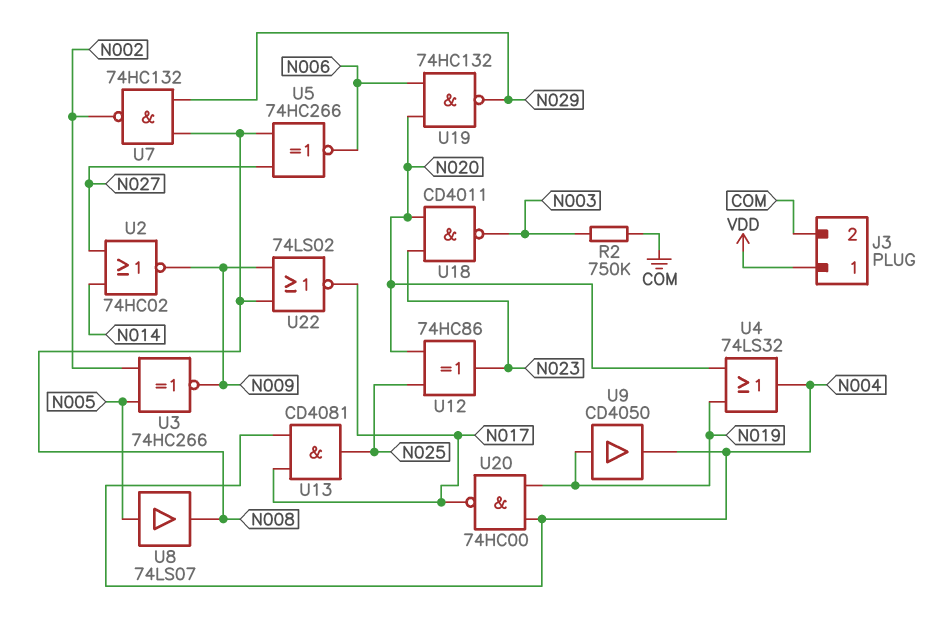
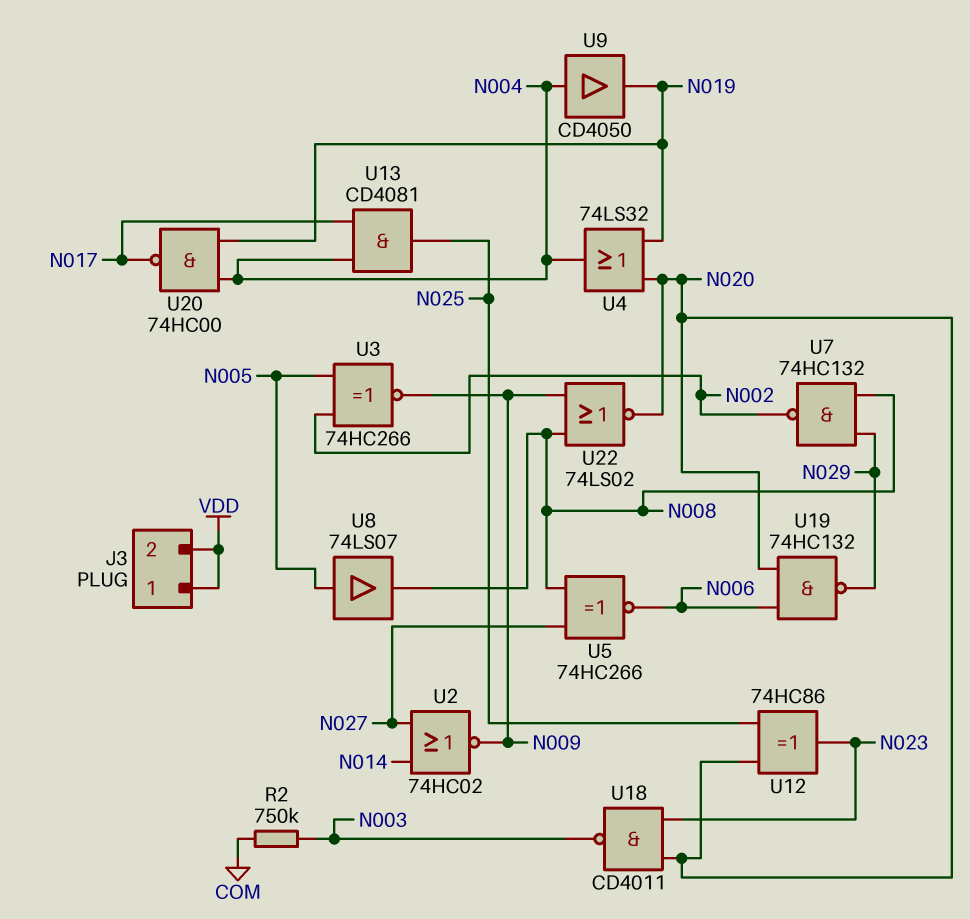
J3 pin 2: COM -> VDD
U9: buffer CD4050 (in N019, out N004) -> buffer CD4050 (in N004, out N019)
U22: NOR 74LS02 (in N008, in N009, out N017) -> NOR 74LS02 (in N008, in N009, out N020)

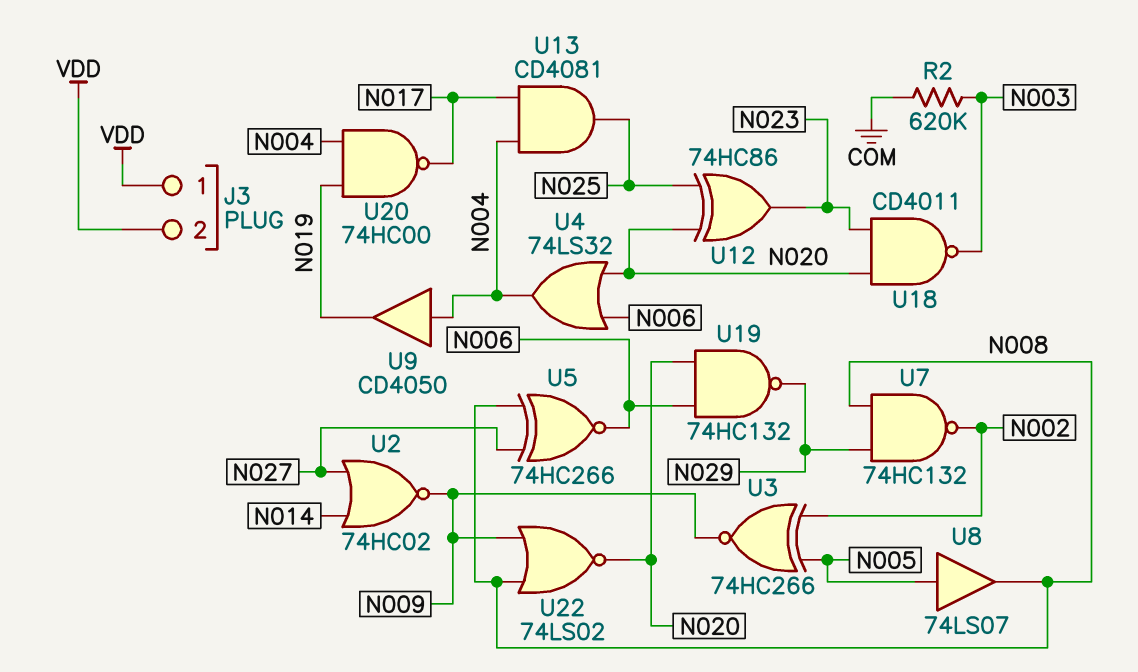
R2: 750k (COM, N003) -> 620k (COM, N003)
U4: OR 74LS32 (in N019, in N020, out N004) -> OR 74LS32 (in N006, in N020, out N004)

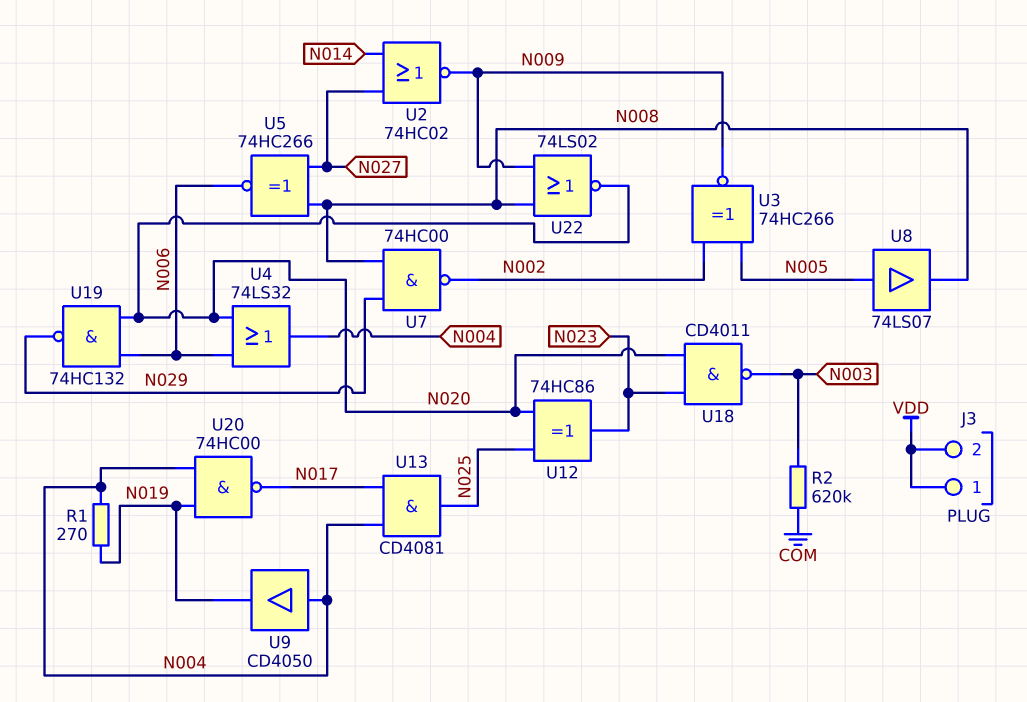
R1: none -> 270 (N004, N019)
U7: NAND 74HC132 (in N008, in N029, out N002) -> NAND 74HC00 (in N008, in N029, out N002)

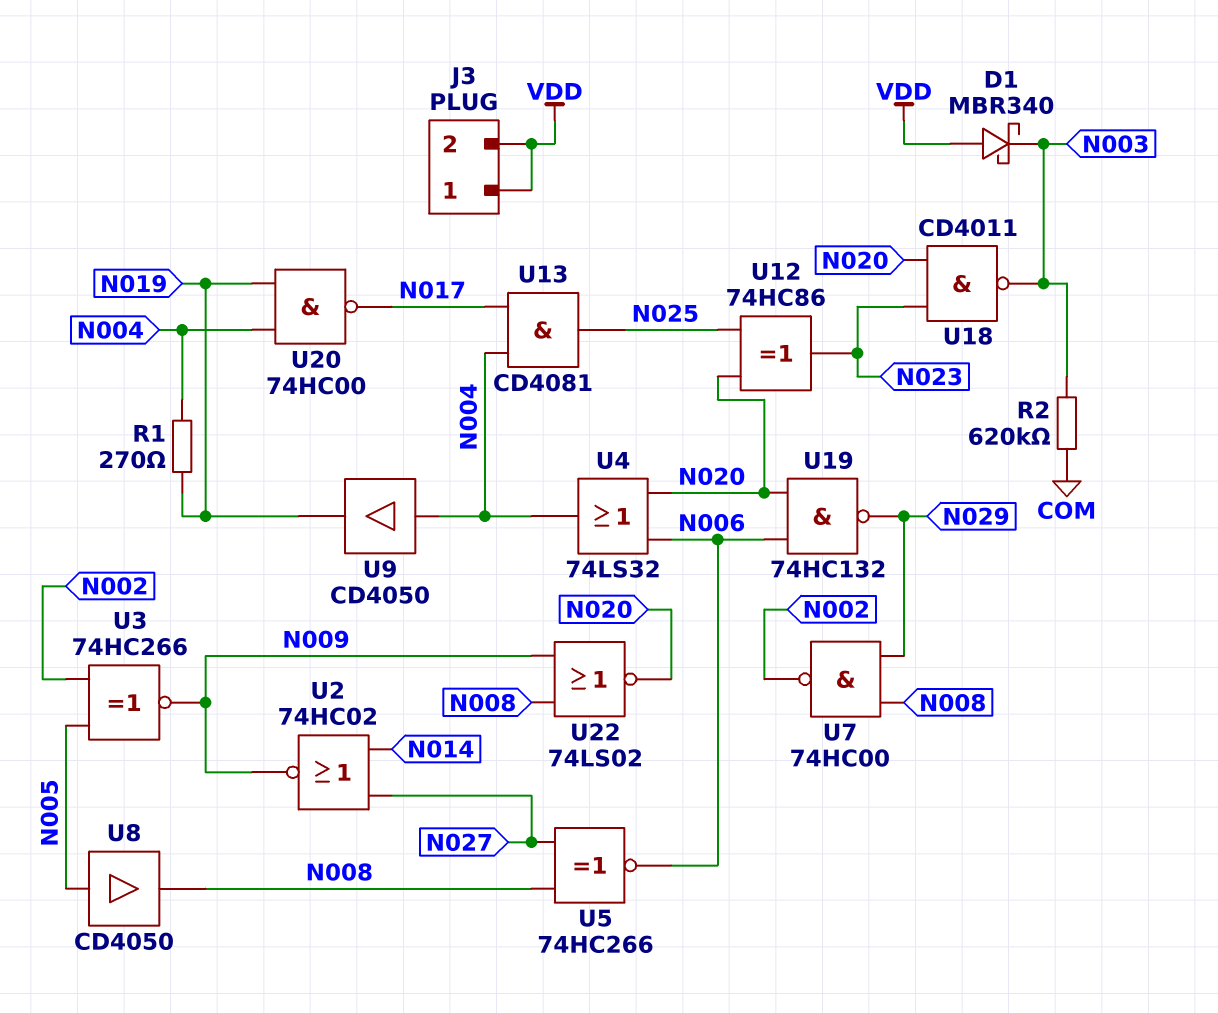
D1: none -> schottky MBR340 (A VDD, K N003)
U8: buffer 74LS07 (in N005, out N008) -> buffer CD4050 (in N005, out N008)

